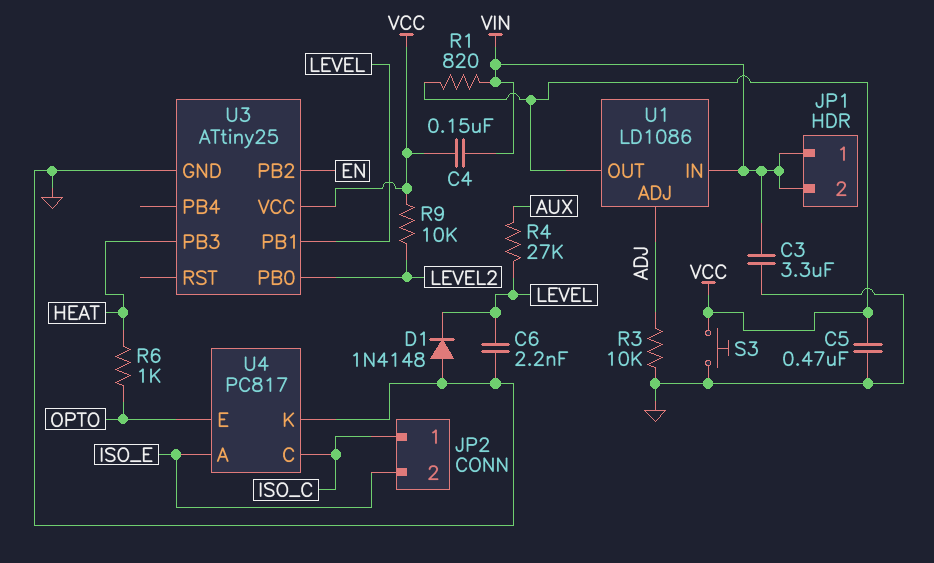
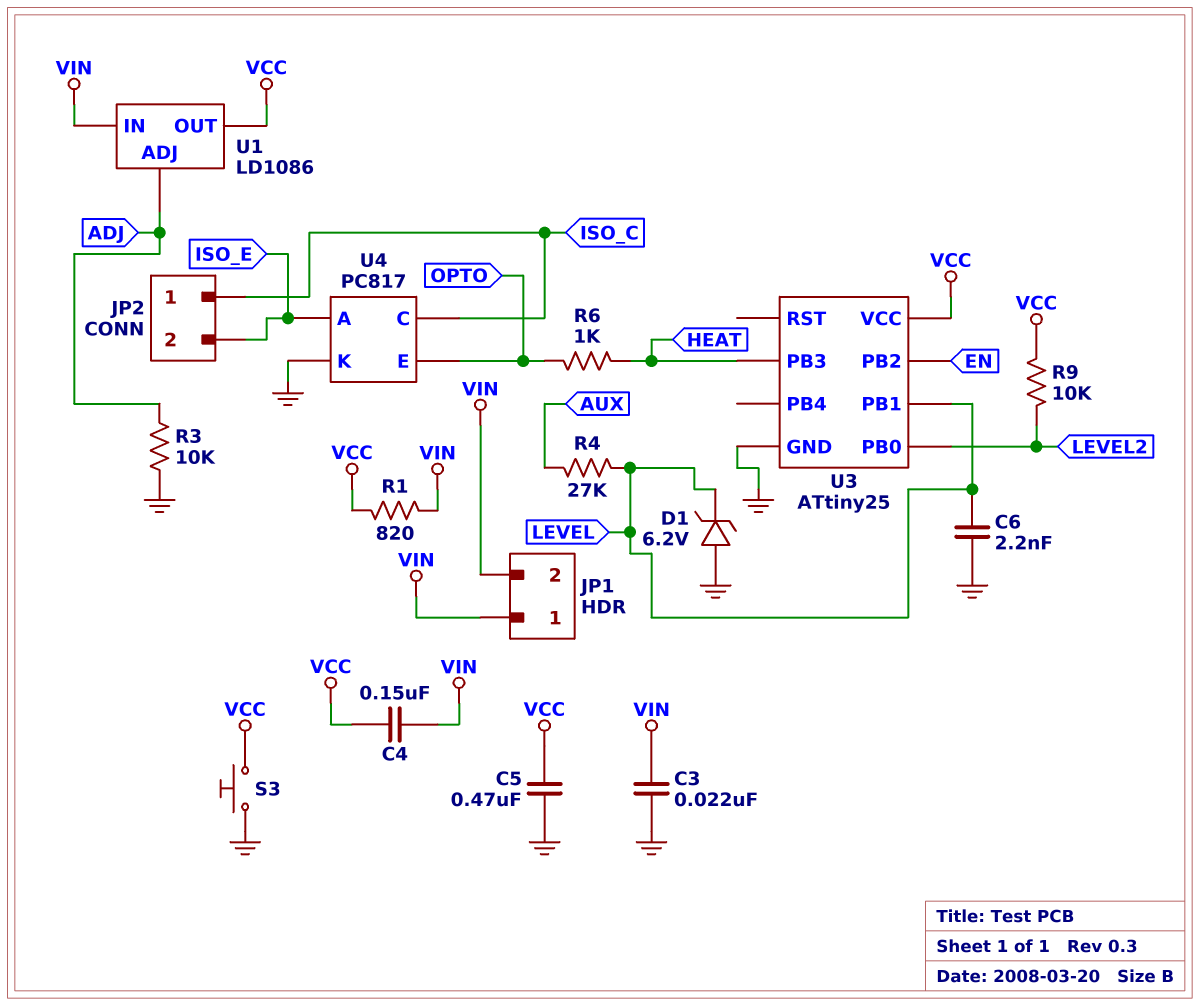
C3: 3.3uF (GND, VIN) -> 22nF (GND, VIN)
D1: diode 1N4148 (A GND, K LEVEL) -> zener 6.2V (A GND, K LEVEL)

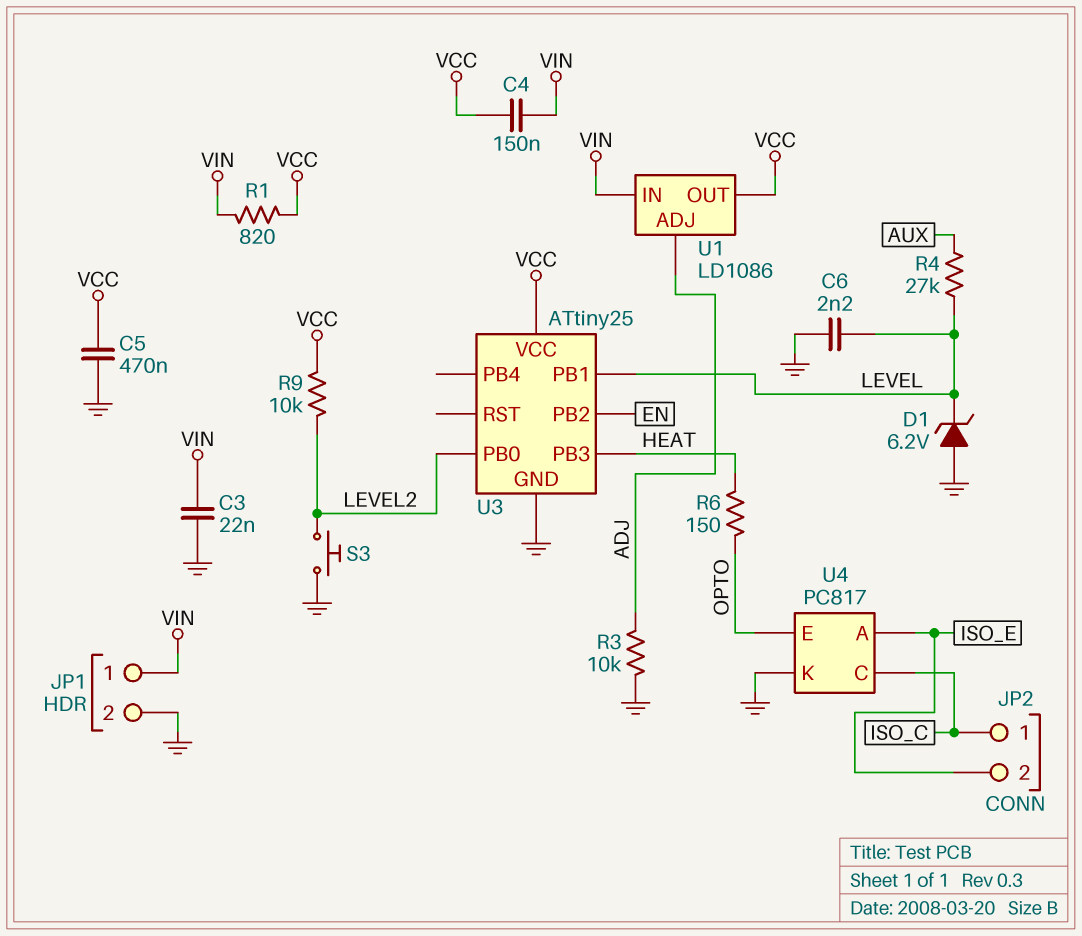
JP1 pin 2: VIN -> GND
R6: 1k (HEAT, OPTO) -> 150 (HEAT, OPTO)
S3: button (GND, VCC) -> button (GND, LEVEL2)

